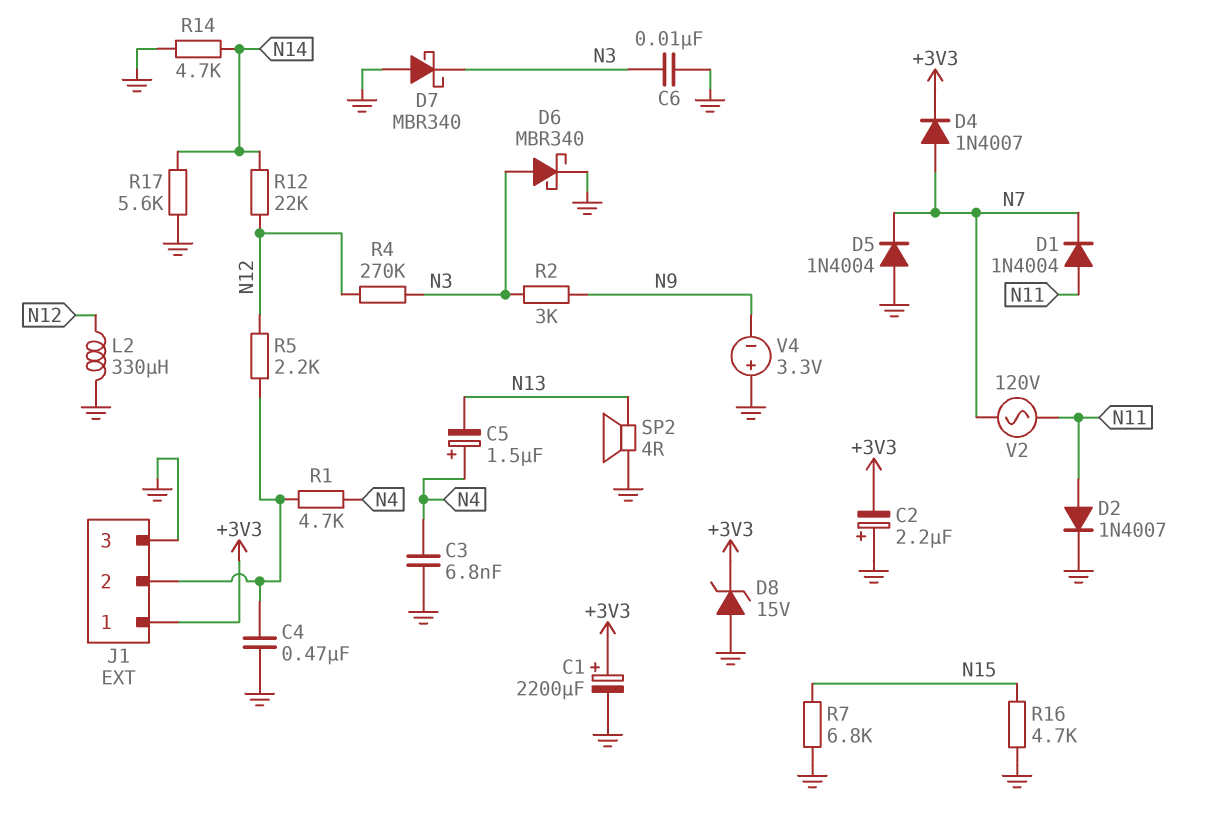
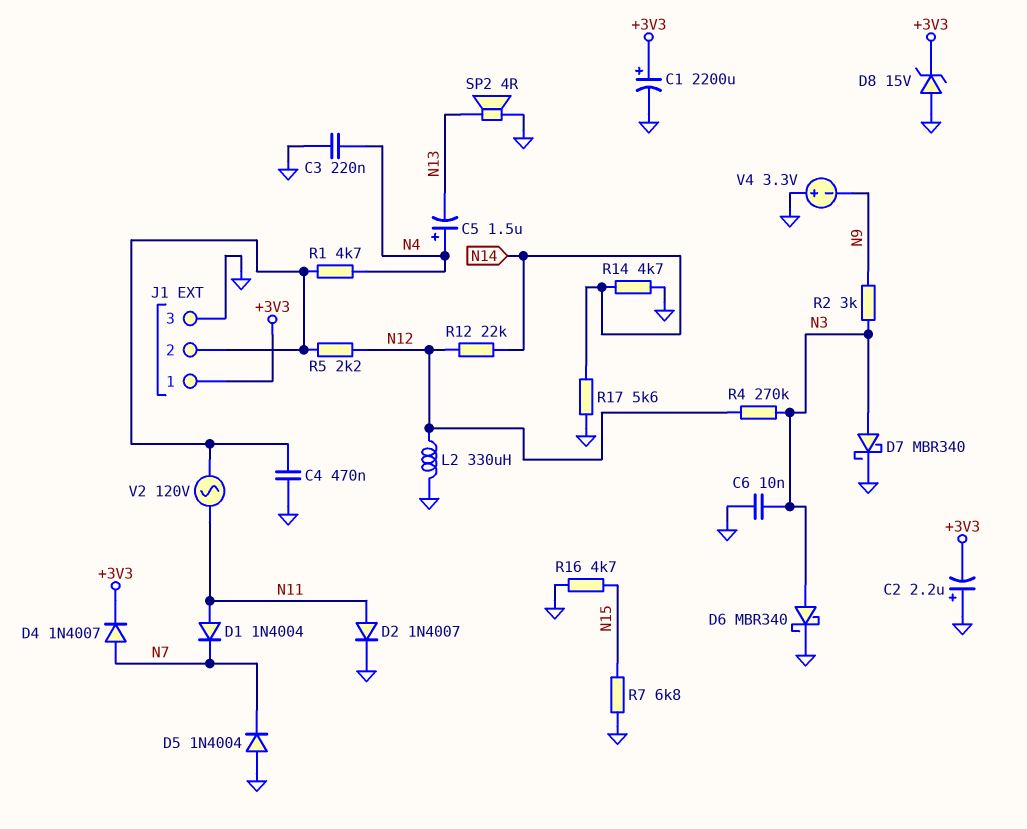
C3: 6.8nF (GND, N4) -> 220nF (GND, N4)
D7: schottky MBR340 (A GND, K N3) -> schottky MBR340 (A N3, K GND)
V2: AC 120V (N7, N11) -> AC 120V (J1/2, N11)

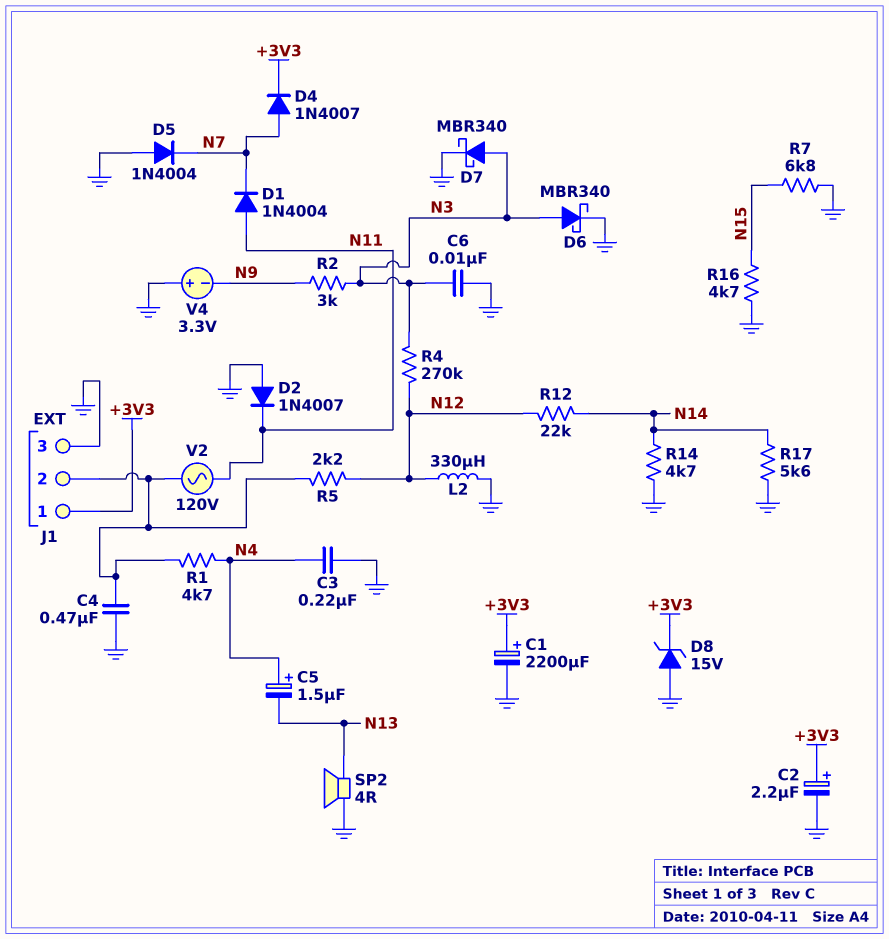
C2: 2.2uF (plus GND, minus +3V3) -> 2.2uF (plus +3V3, minus GND)
D2: diode 1N4007 (A N11, K GND) -> diode 1N4007 (A GND, K N11)

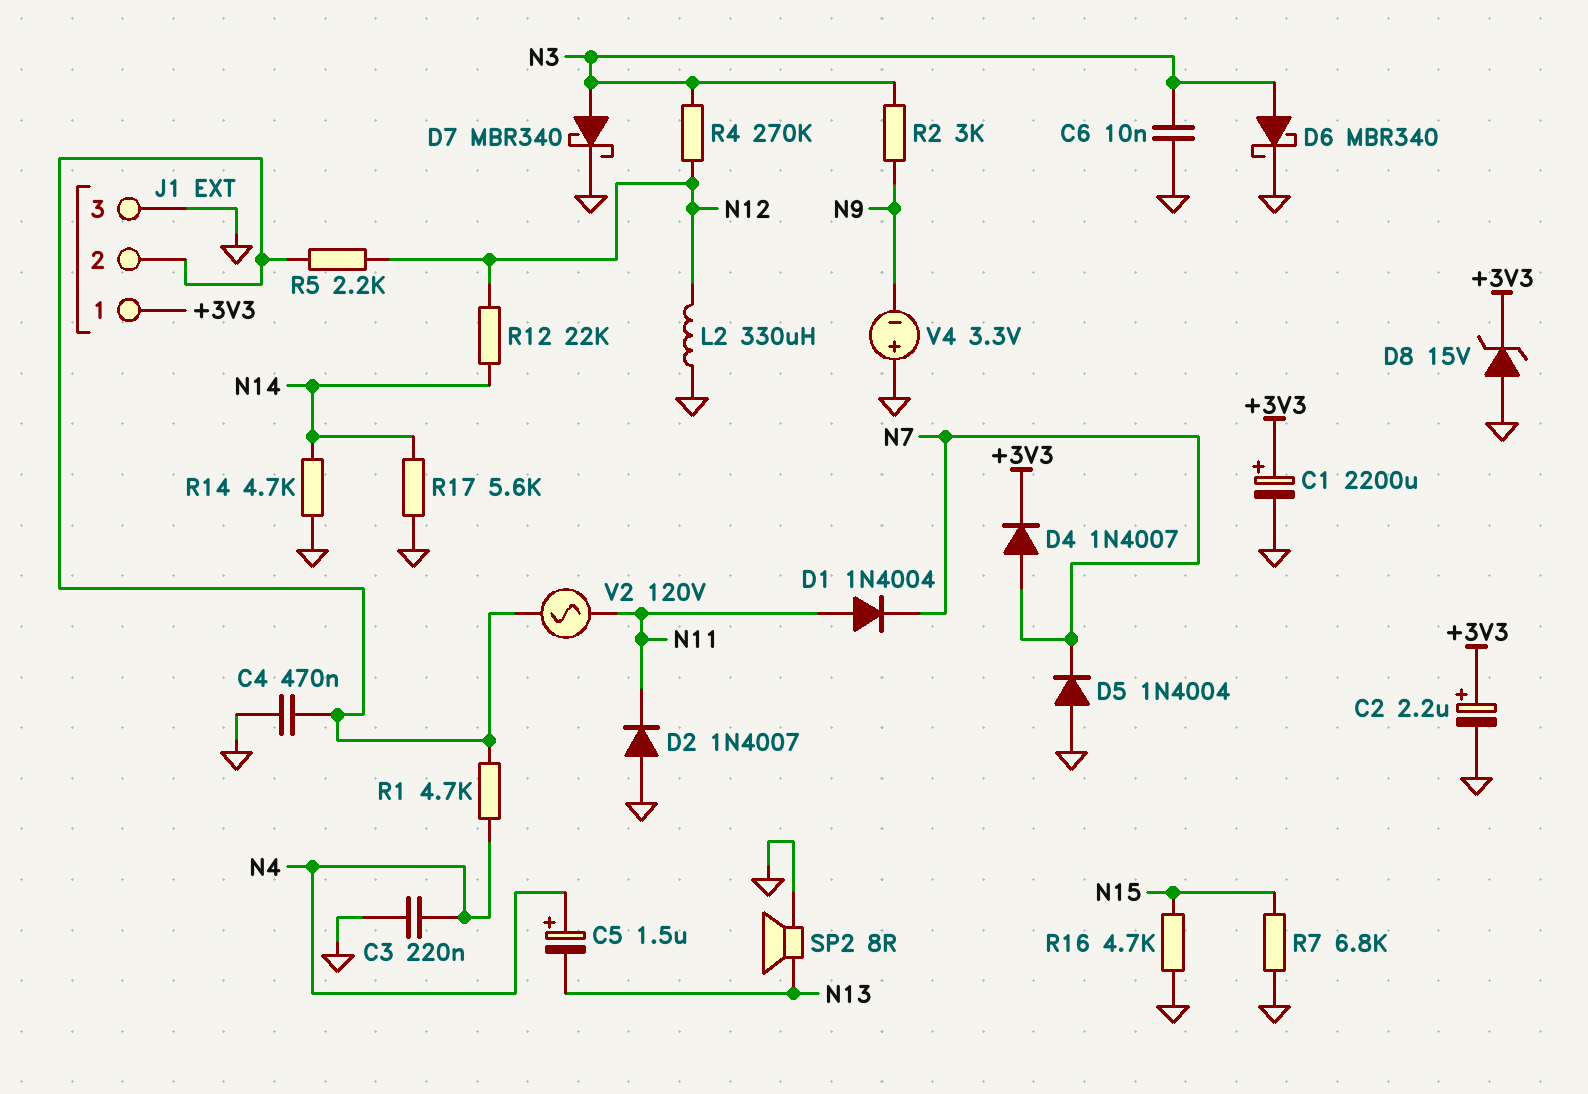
SP2: speaker 4R (GND, N13) -> speaker 8R (GND, N13)

